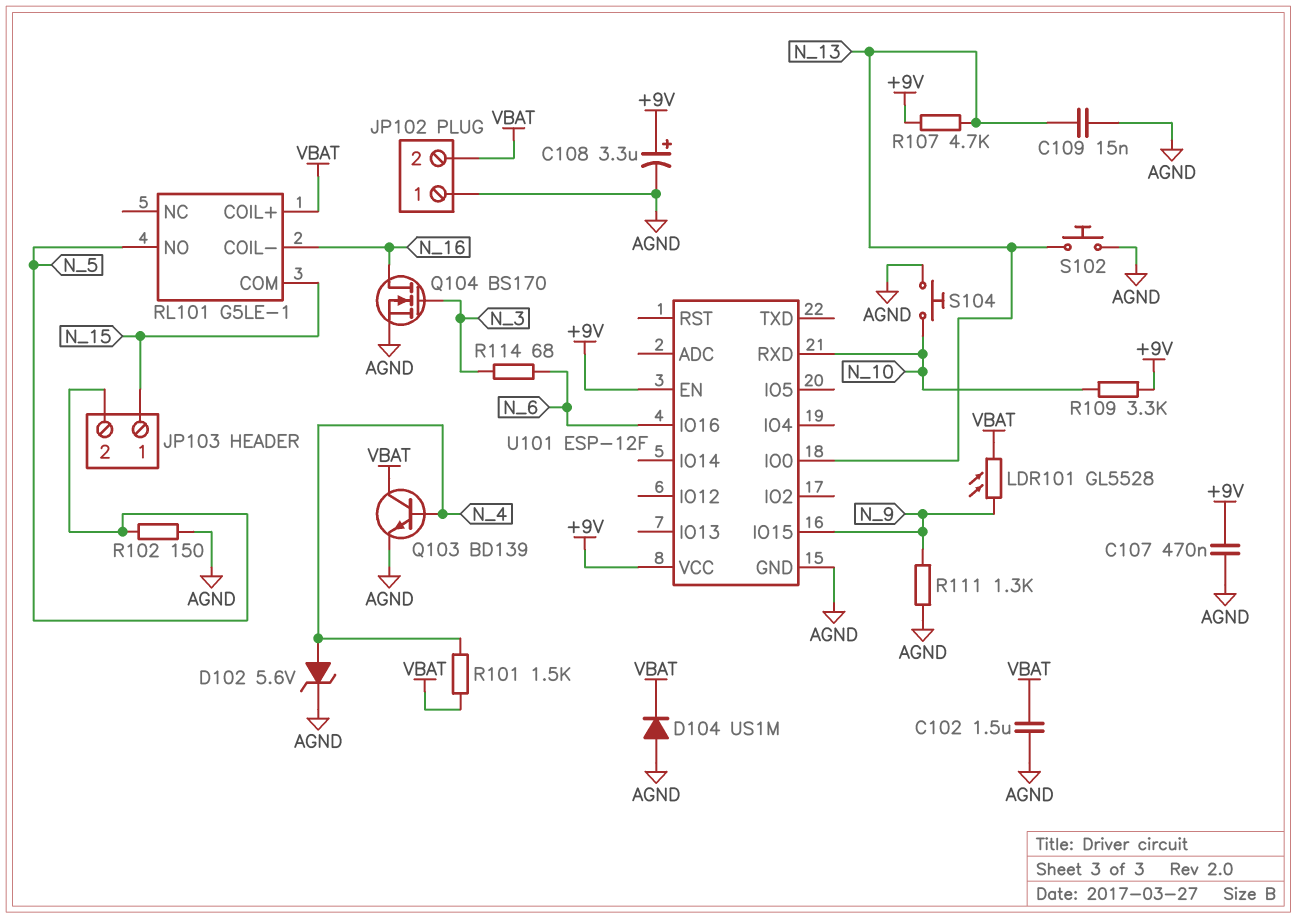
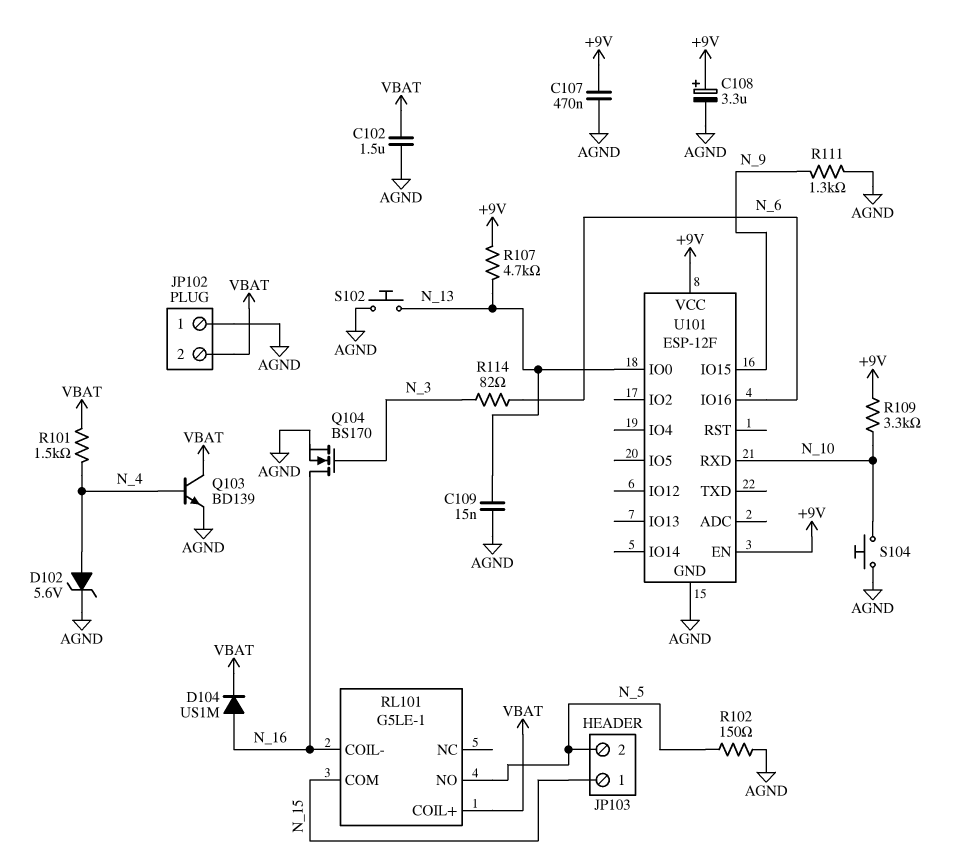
D104: diode US1M (A AGND, K VBAT) -> diode US1M (A N_16, K VBAT)
LDR101: GL5528 (N_9, VBAT) -> none
R114: 68 (N_3, N_6) -> 82 (N_3, N_6)

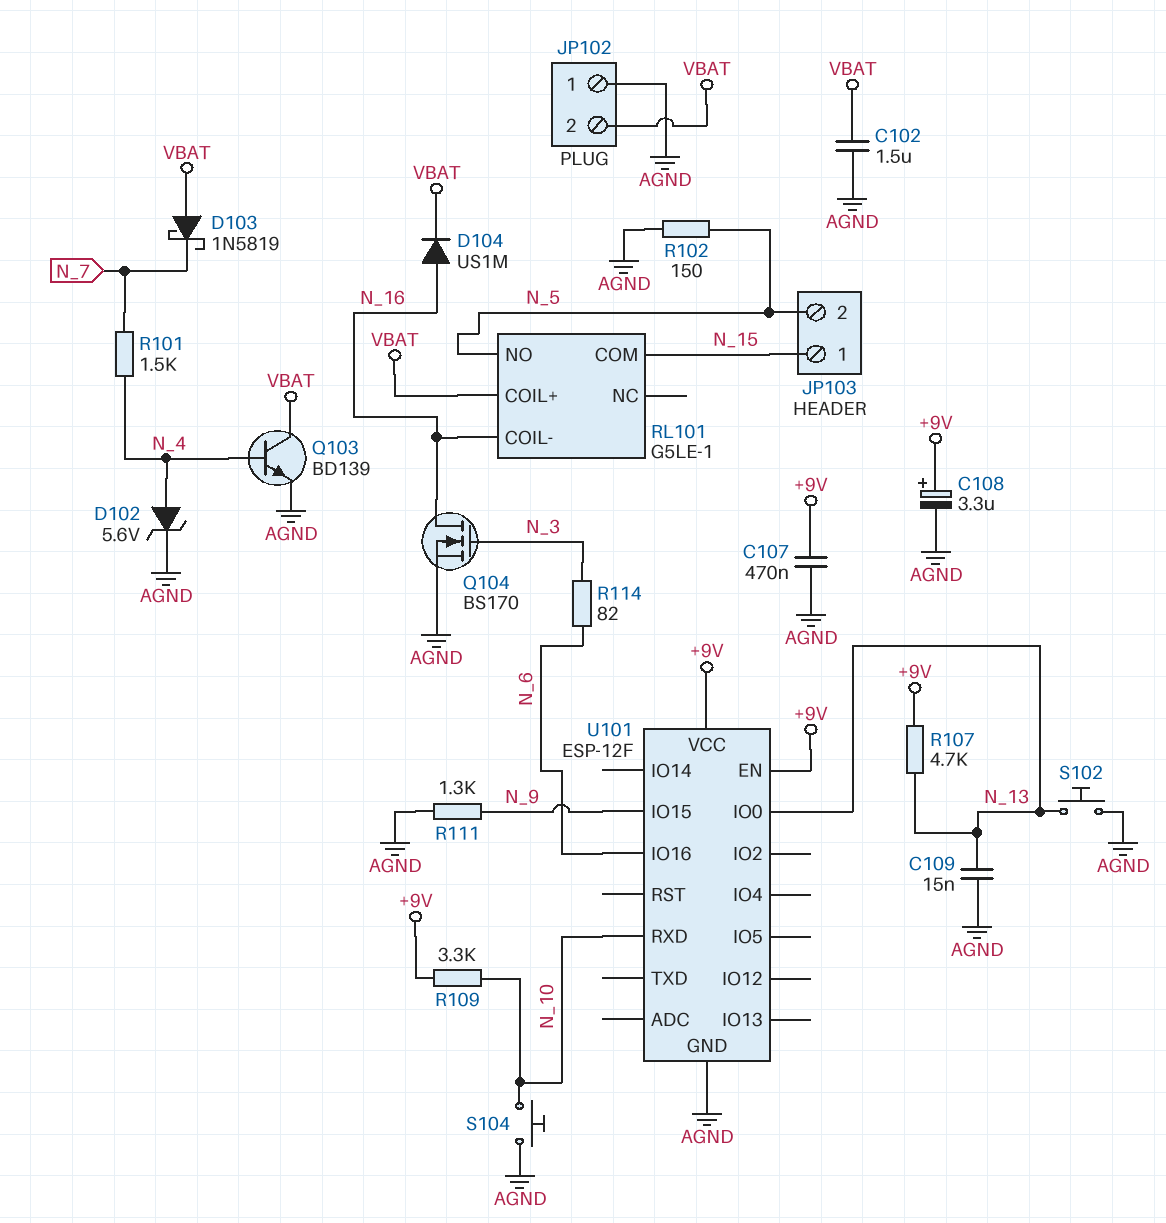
D103: none -> schottky 1N5819 (A VBAT, K N_7)
R101: 1.5k (N_4, VBAT) -> 1.5k (N_4, N_7)

